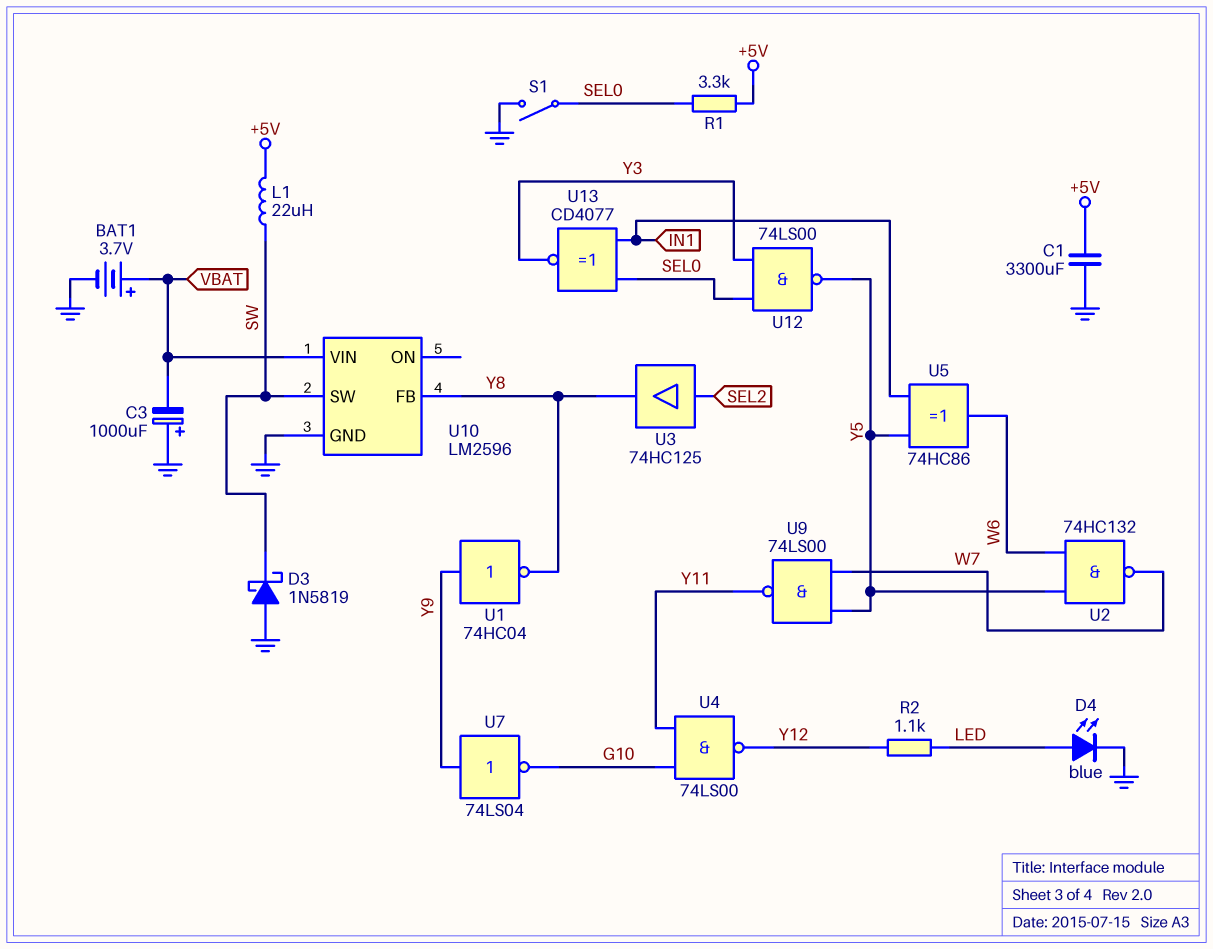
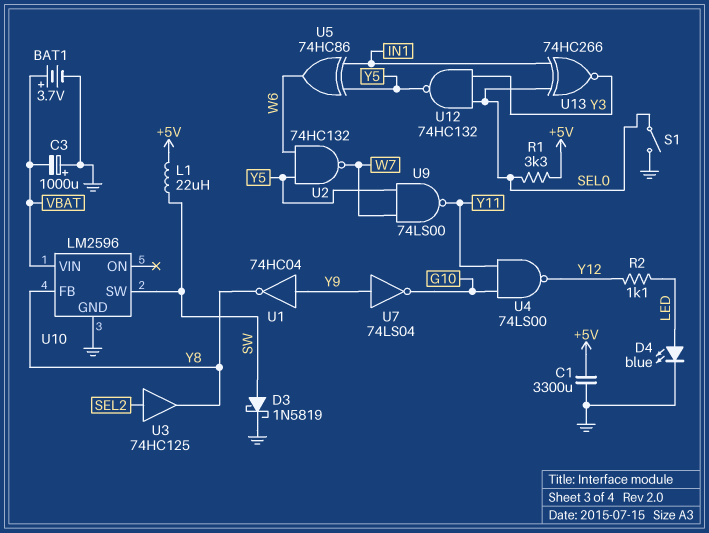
D3: schottky 1N5819 (A GND, K SW) -> schottky 1N5819 (A SW, K GND)
U12: NAND 74LS00 (in SEL0, in Y3, out Y5) -> NAND 74HC132 (in SEL0, in Y3, out Y5)
U13: XNOR CD4077 (in IN1, in SEL0, out Y3) -> XNOR 74HC266 (in IN1, in SEL0, out Y3)

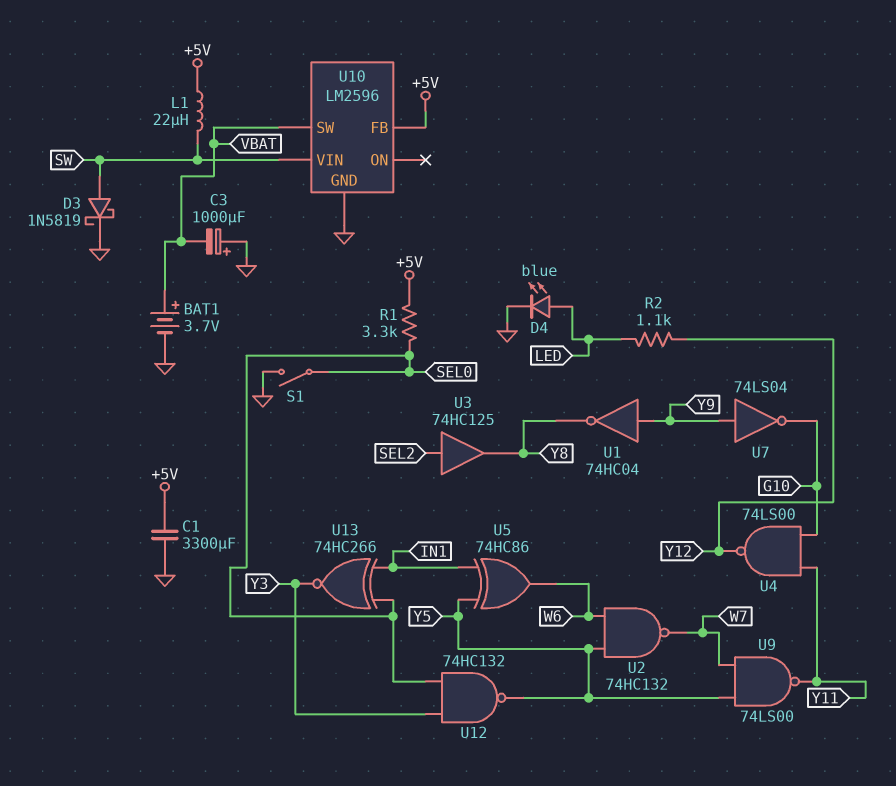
U10 pin FB: Y8 -> +5V
U10 pin SW: SW -> VBAT
U10 pin VIN: VBAT -> SW

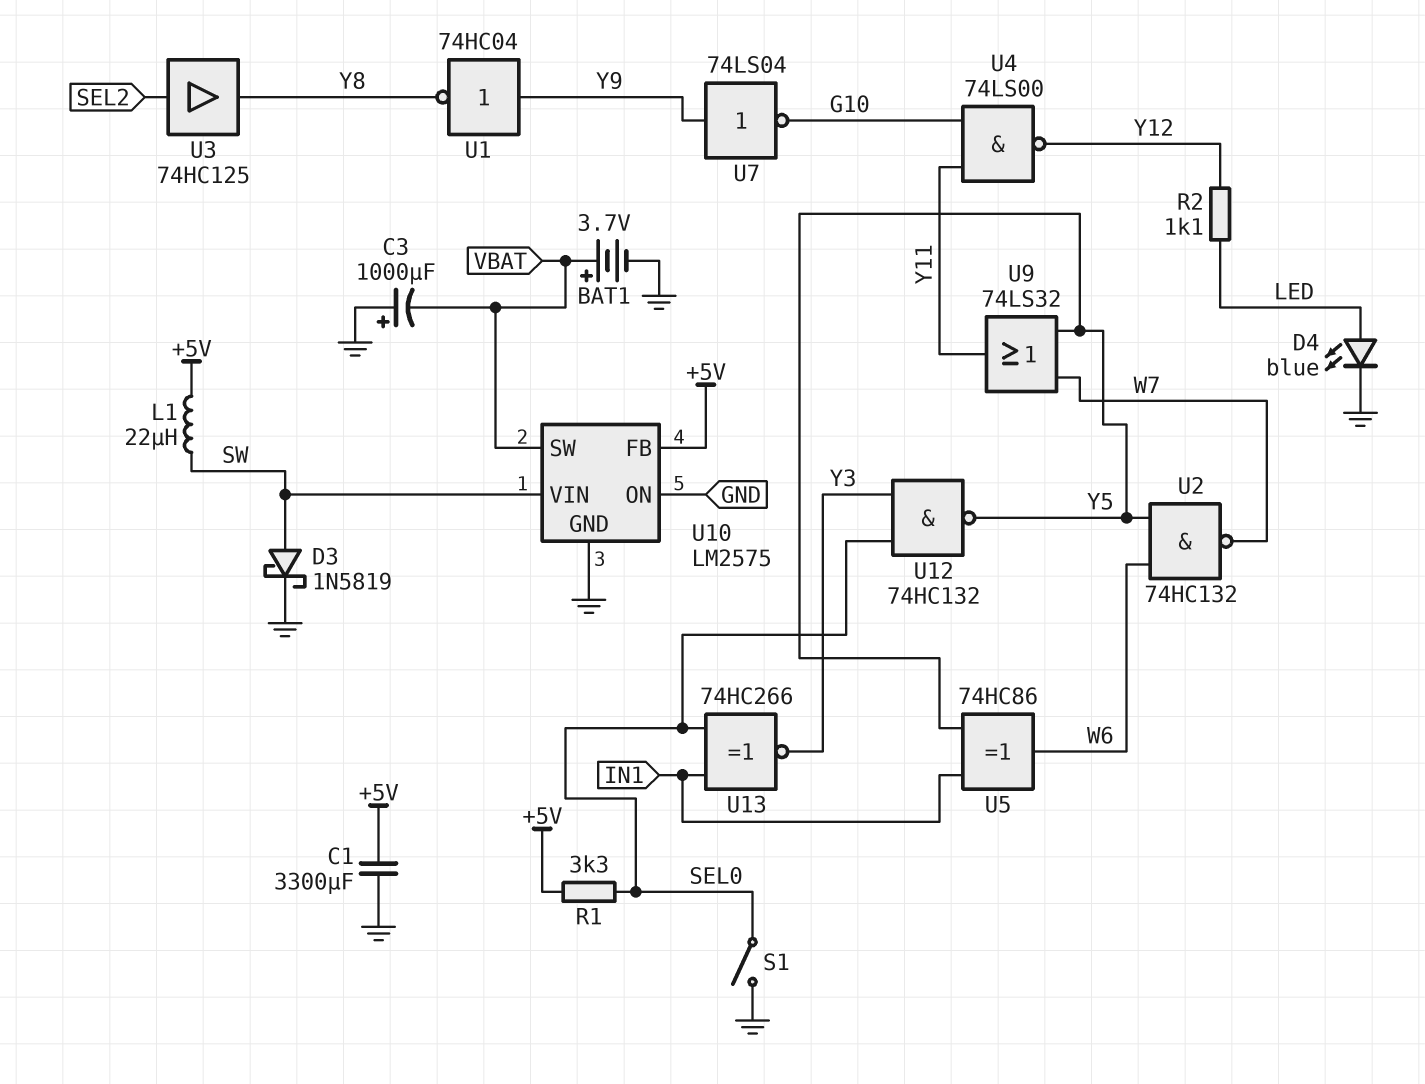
U9: NAND 74LS00 (in W7, in Y5, out Y11) -> OR 74LS32 (in W7, in Y5, out Y11)
U10: LM2596 -> LM2575
U10 pin ON: none -> GND

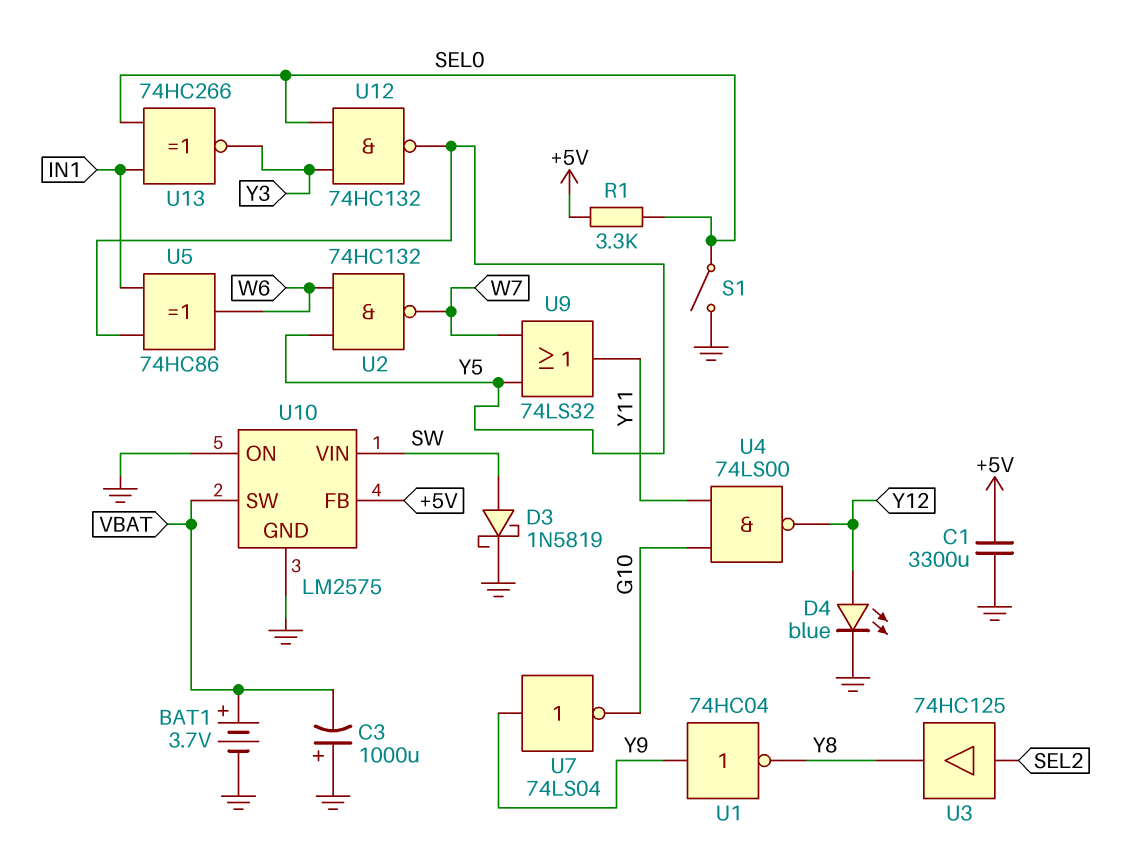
D4: LED blue (A LED, K GND) -> LED blue (A Y12, K GND)
L1: 22uH (+5V, SW) -> none
R2: 1.1k (LED, Y12) -> none

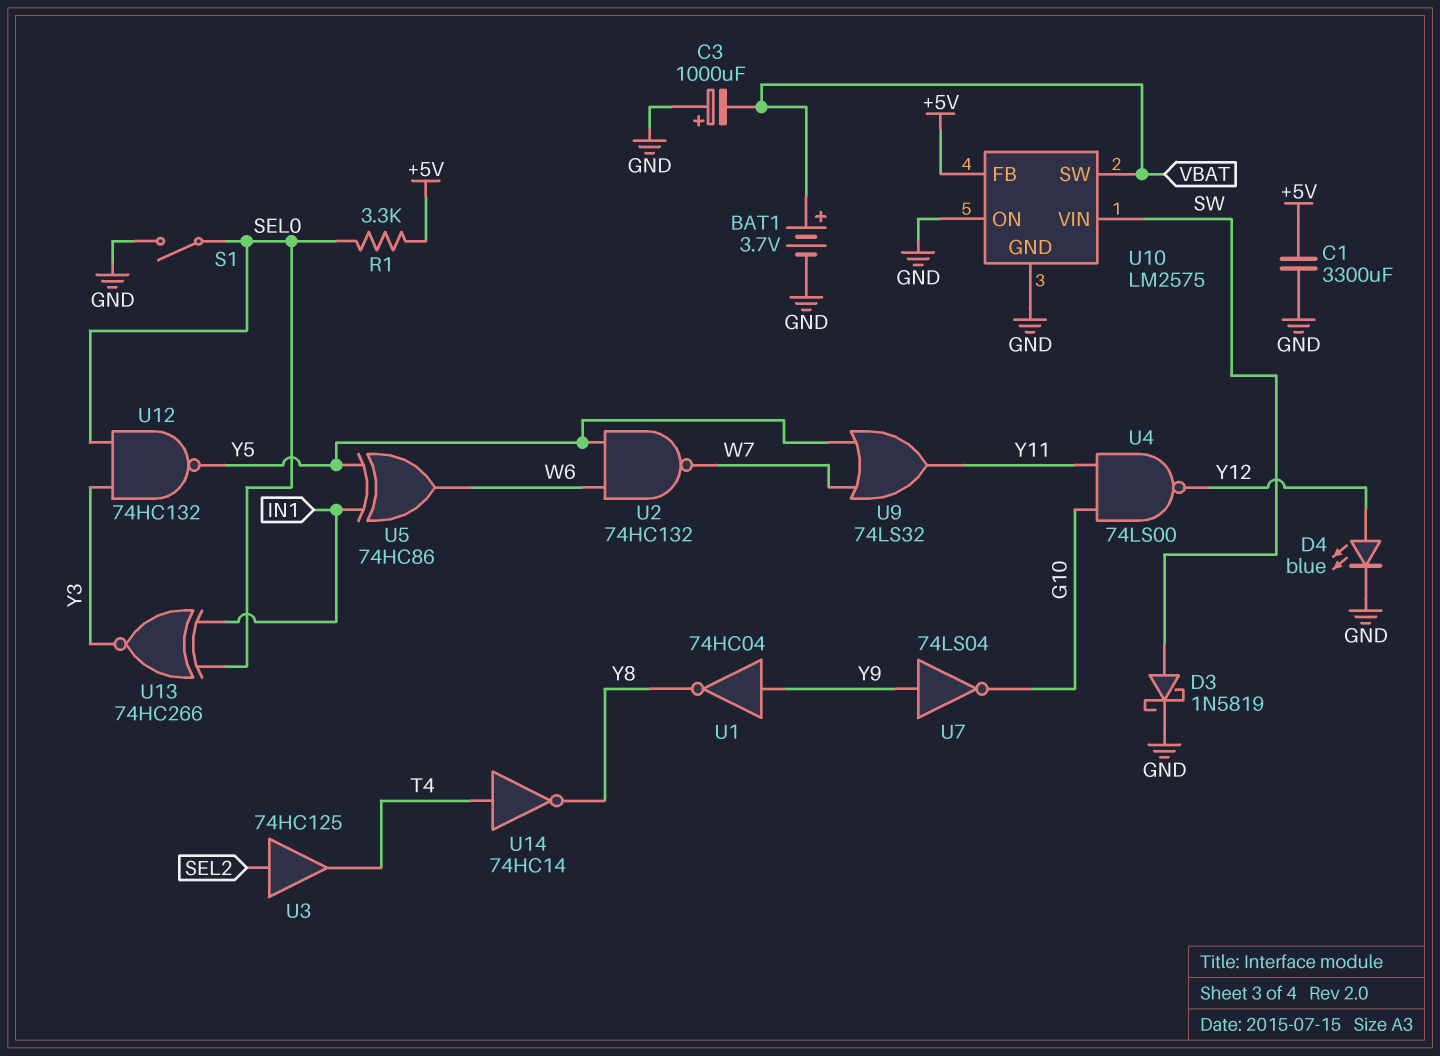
U3: buffer 74HC125 (in SEL2, out Y8) -> buffer 74HC125 (in SEL2, out T4)
U14: none -> NOT 74HC14 (in T4, out Y8)

